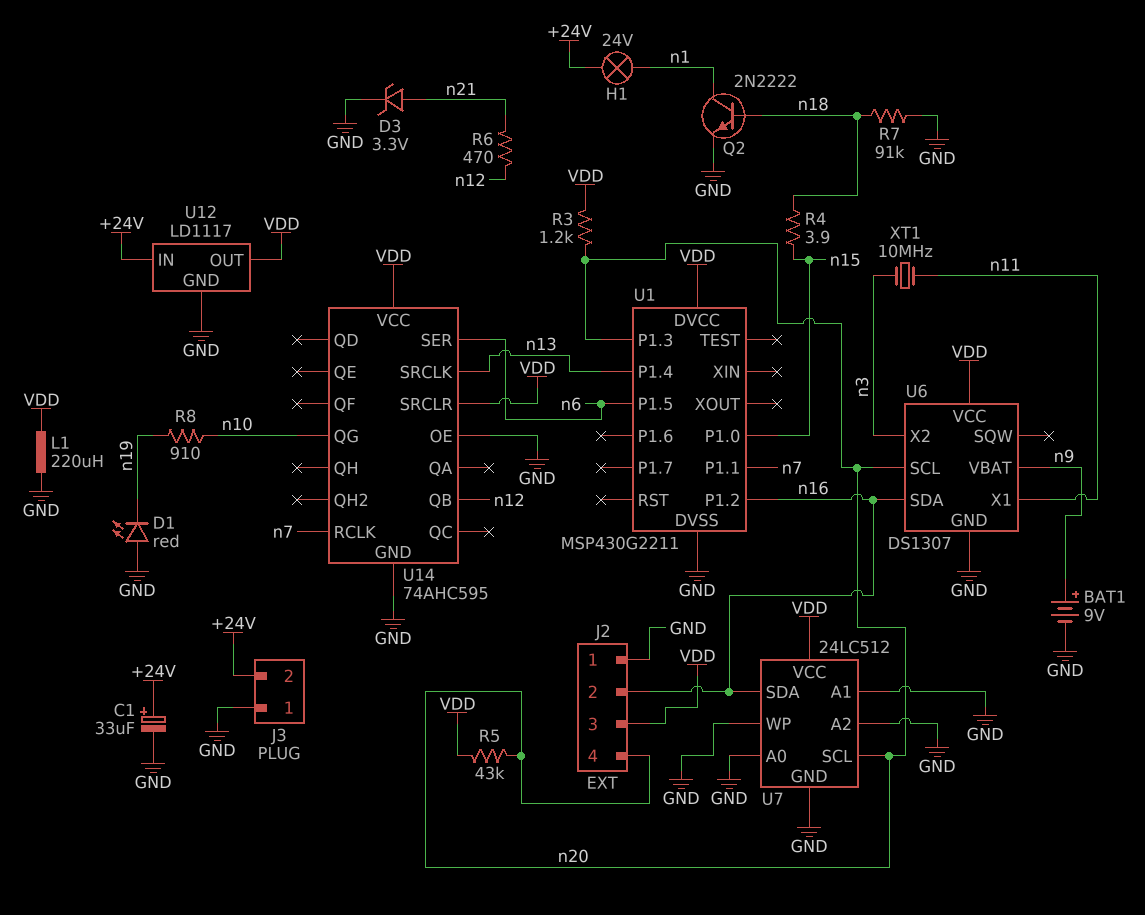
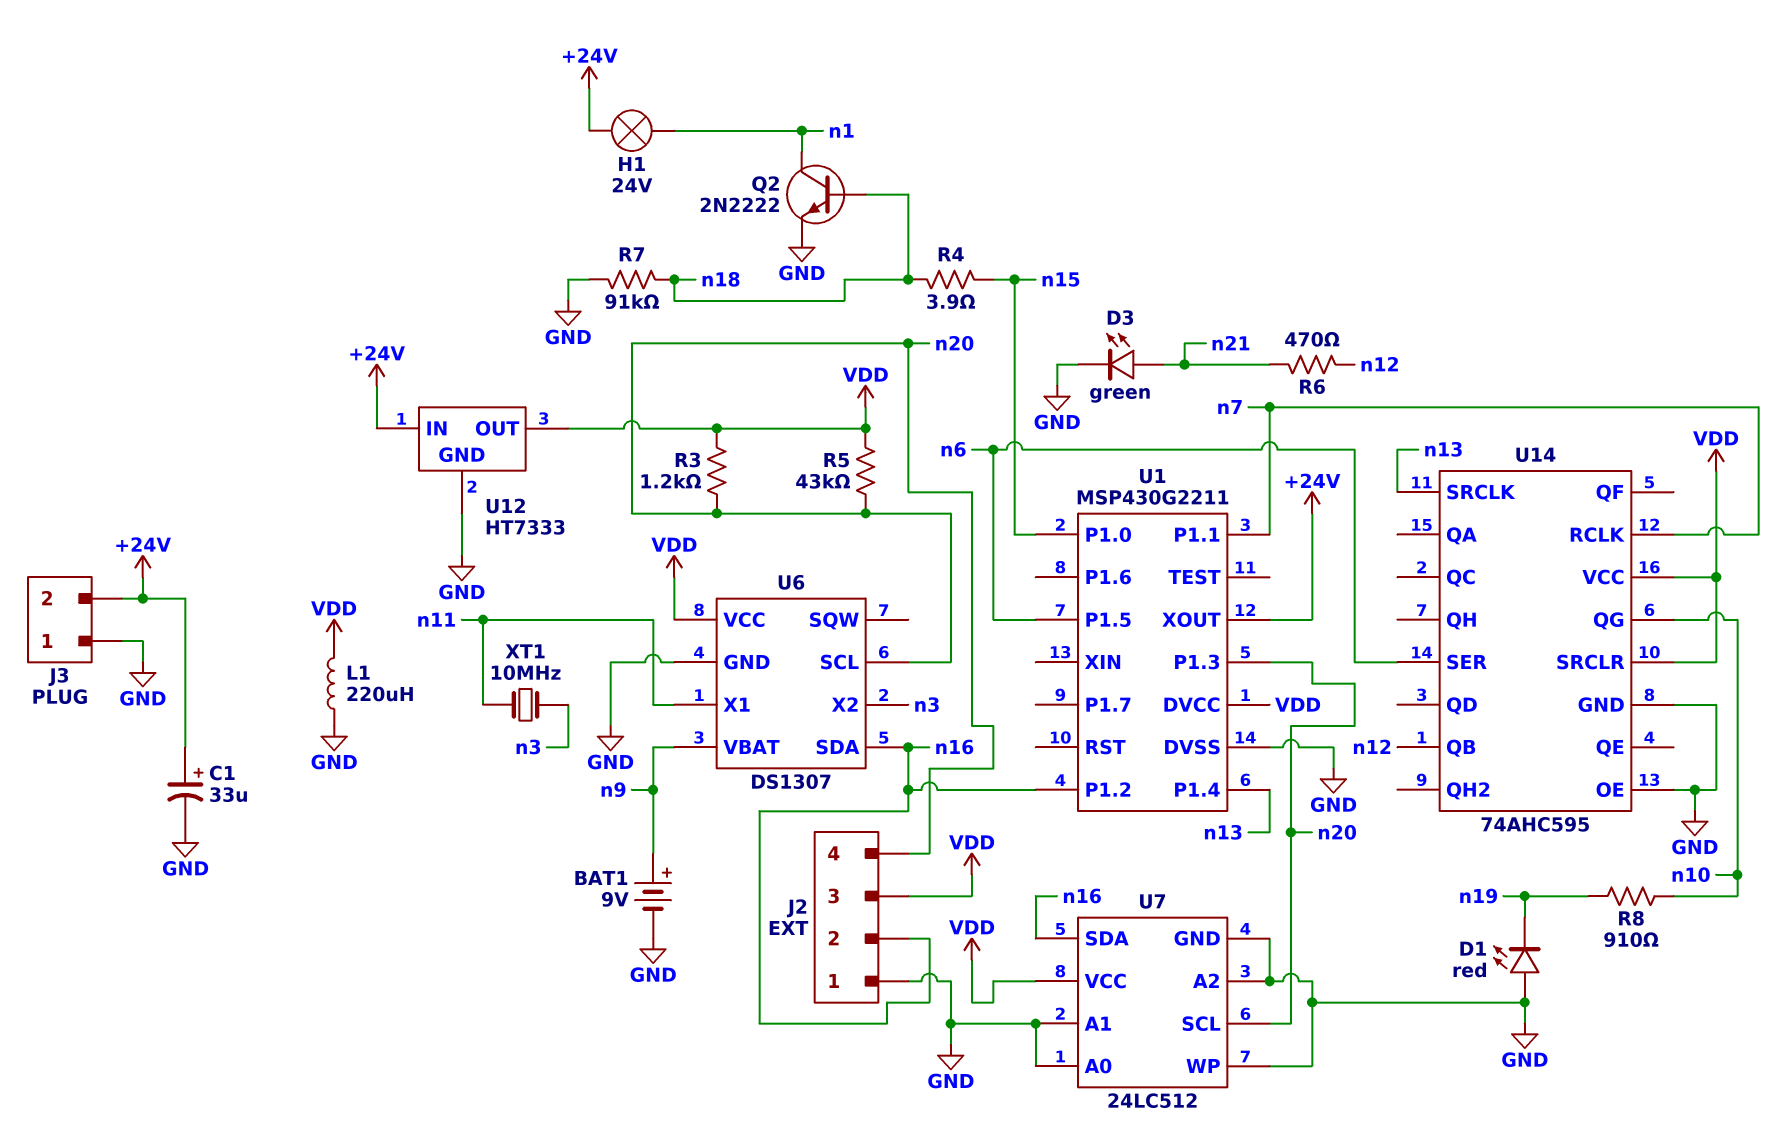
D3: zener 3.3V (A n21, K GND) -> LED green (A n21, K GND)
U1 pin XOUT: none -> +24V
U12: LD1117 -> HT7333

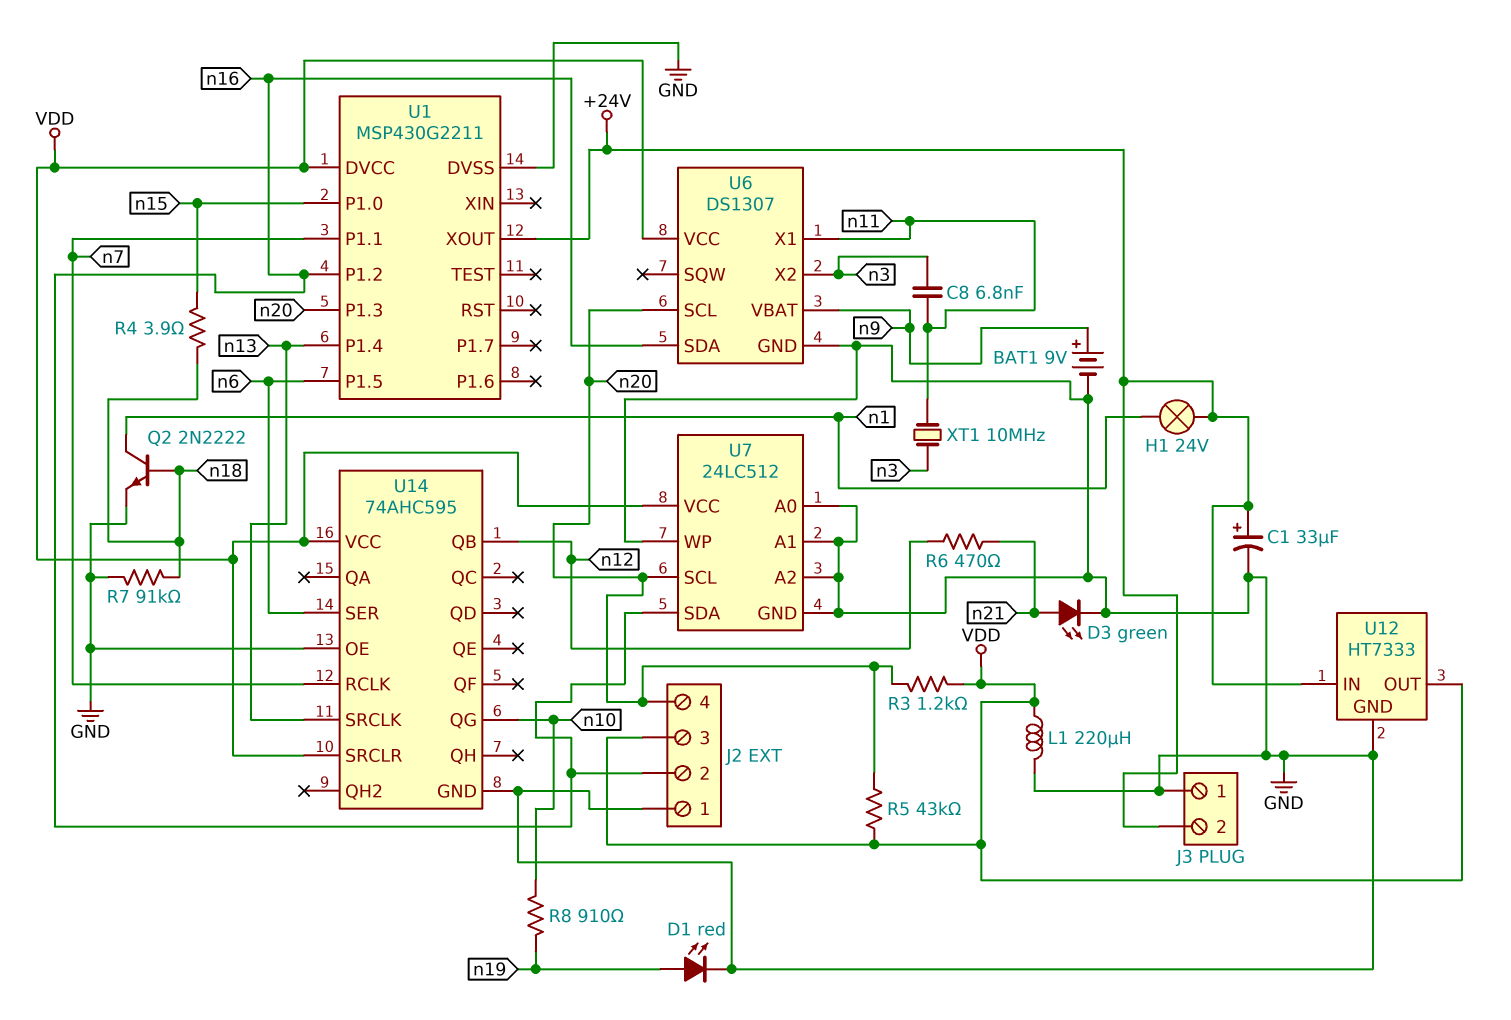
C8: none -> 6.8nF (n3, n11)
D1: LED red (A GND, K n19) -> LED red (A n19, K GND)

